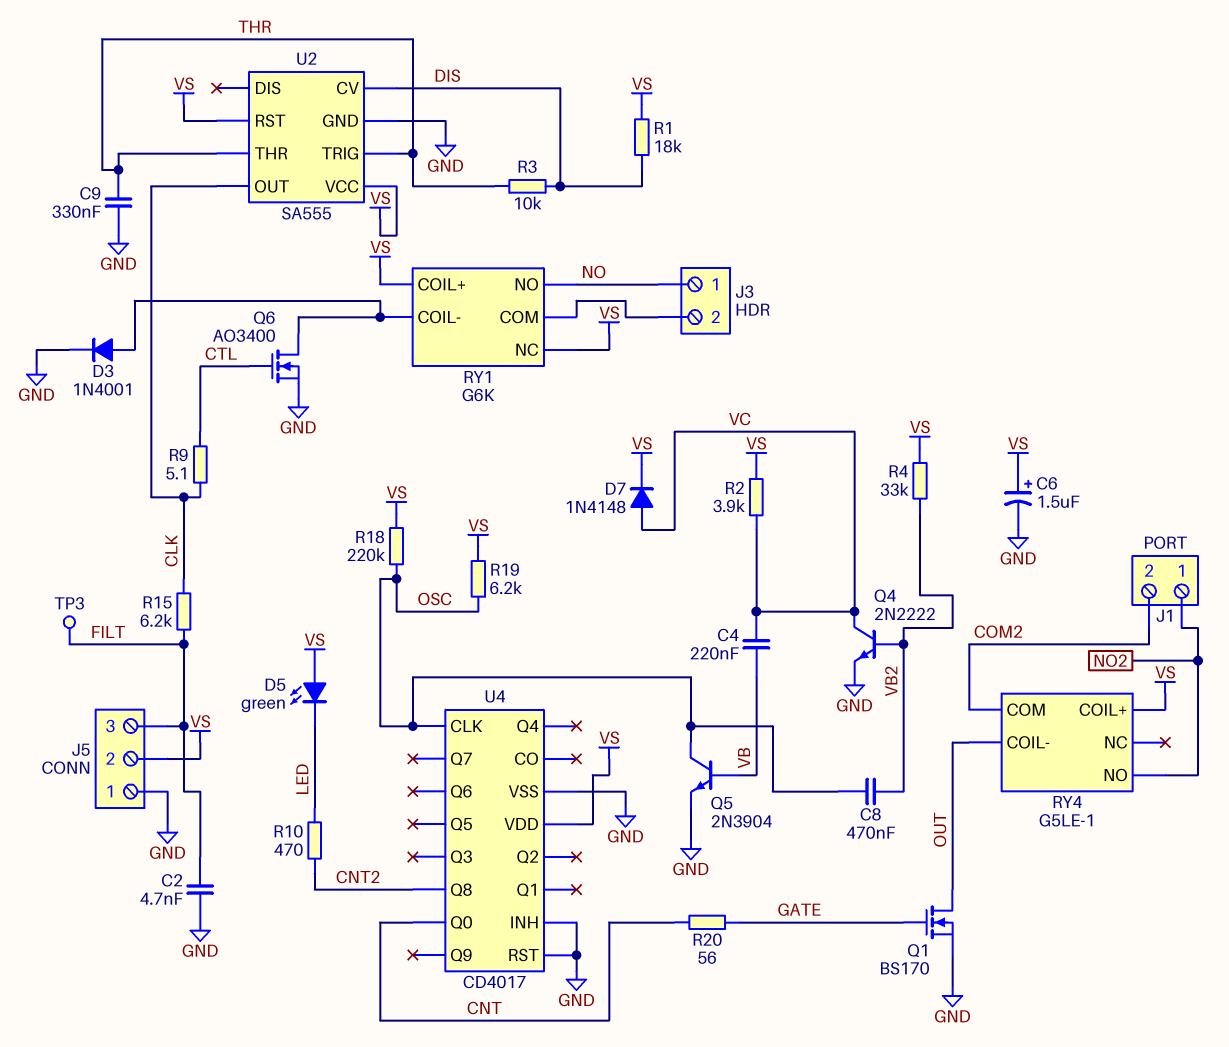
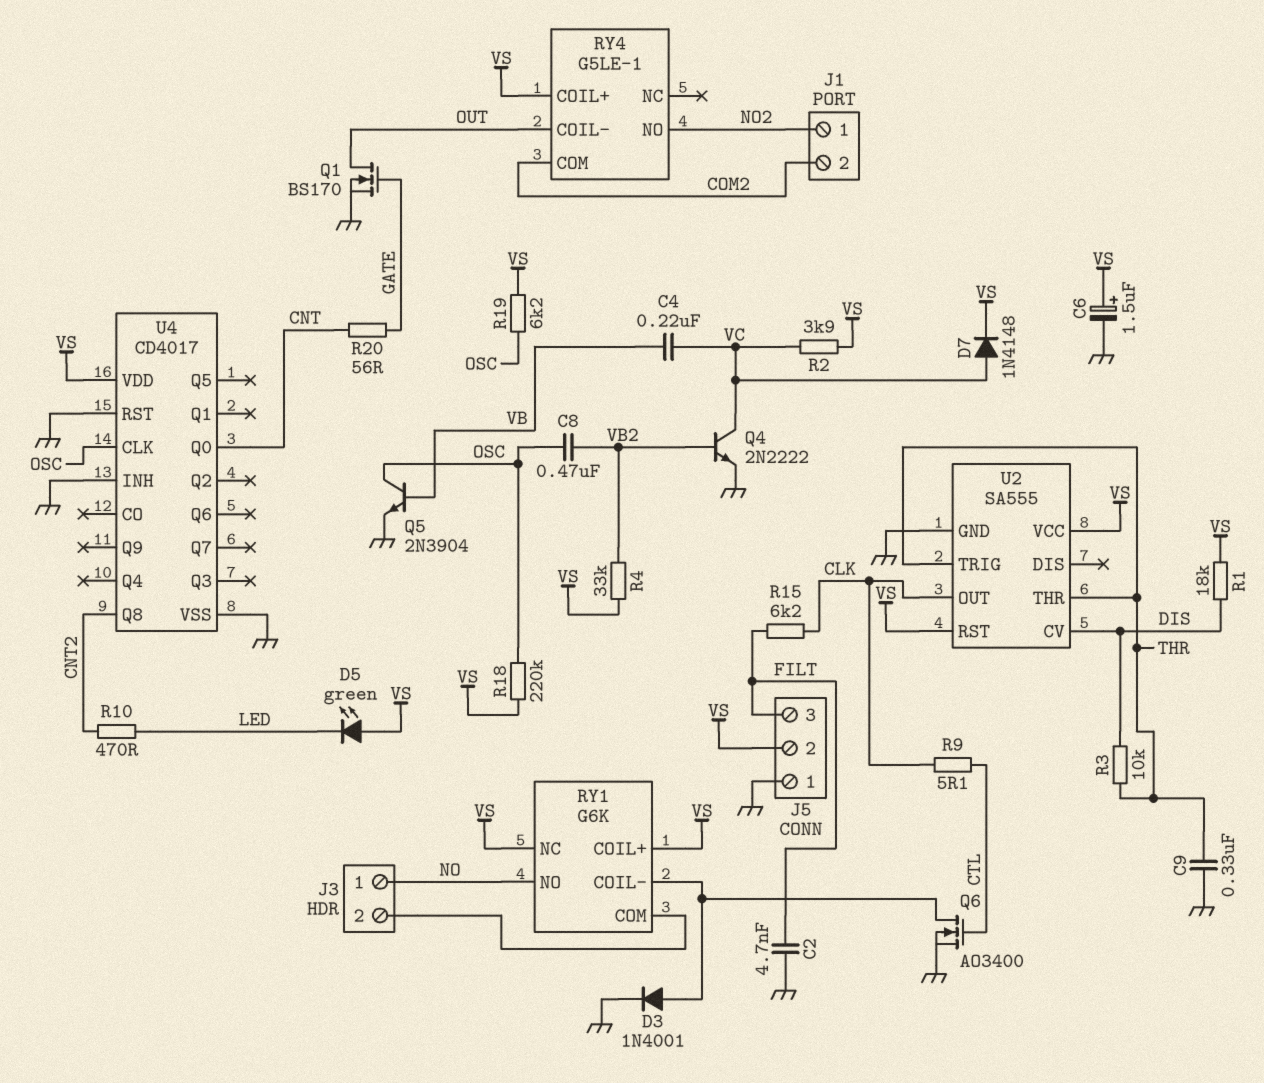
TP3: test point (FILT) -> none

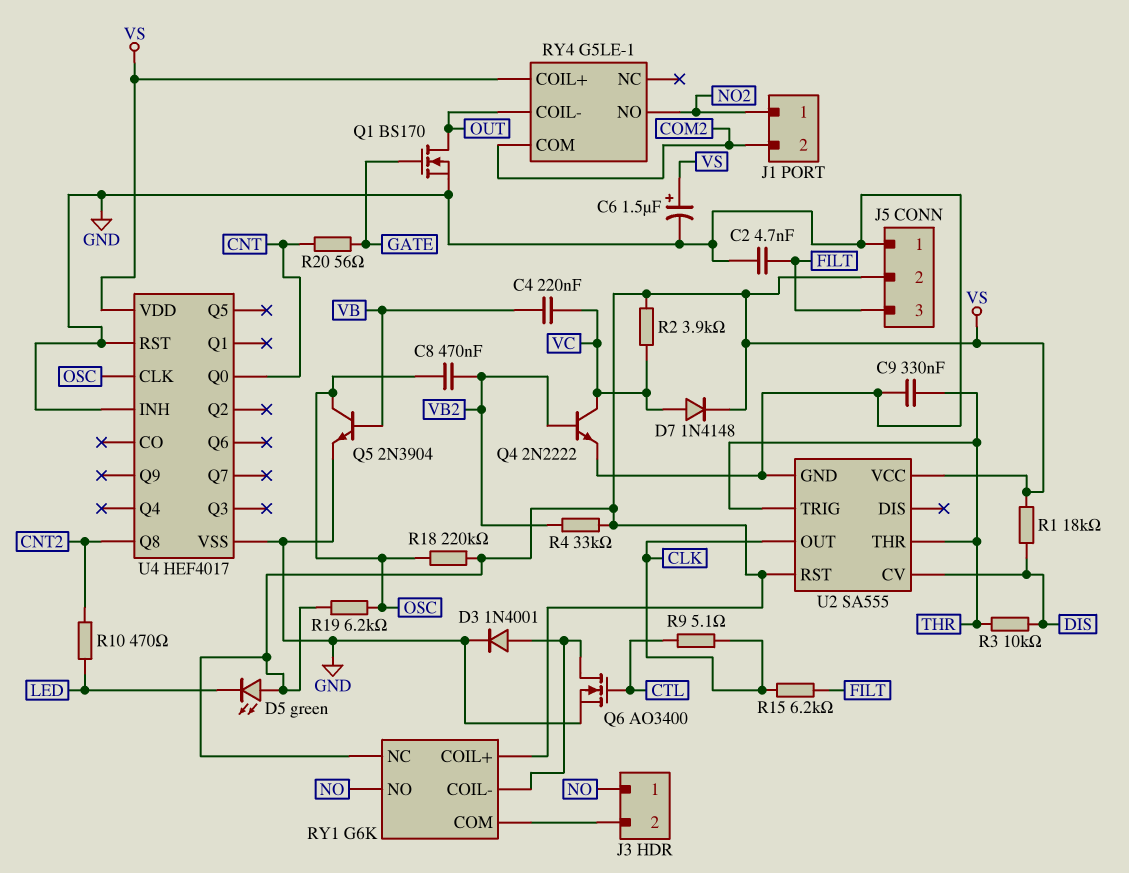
U4: CD4017 -> HEF4017

